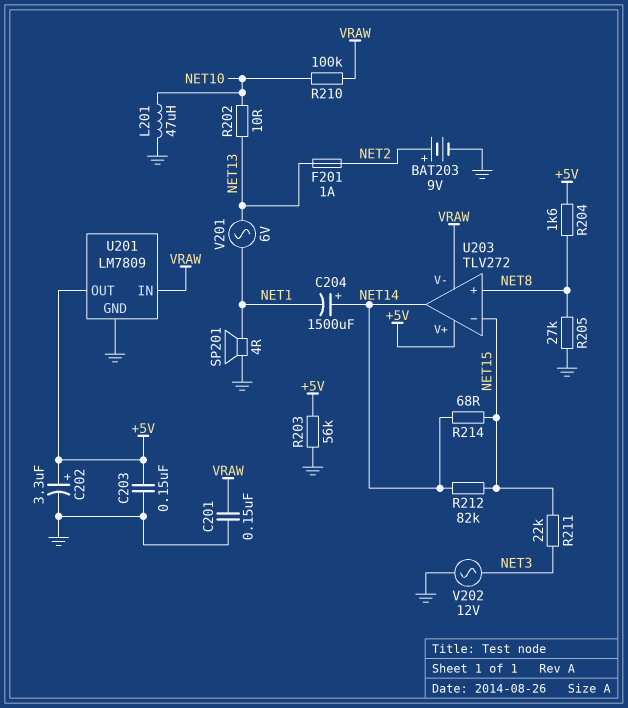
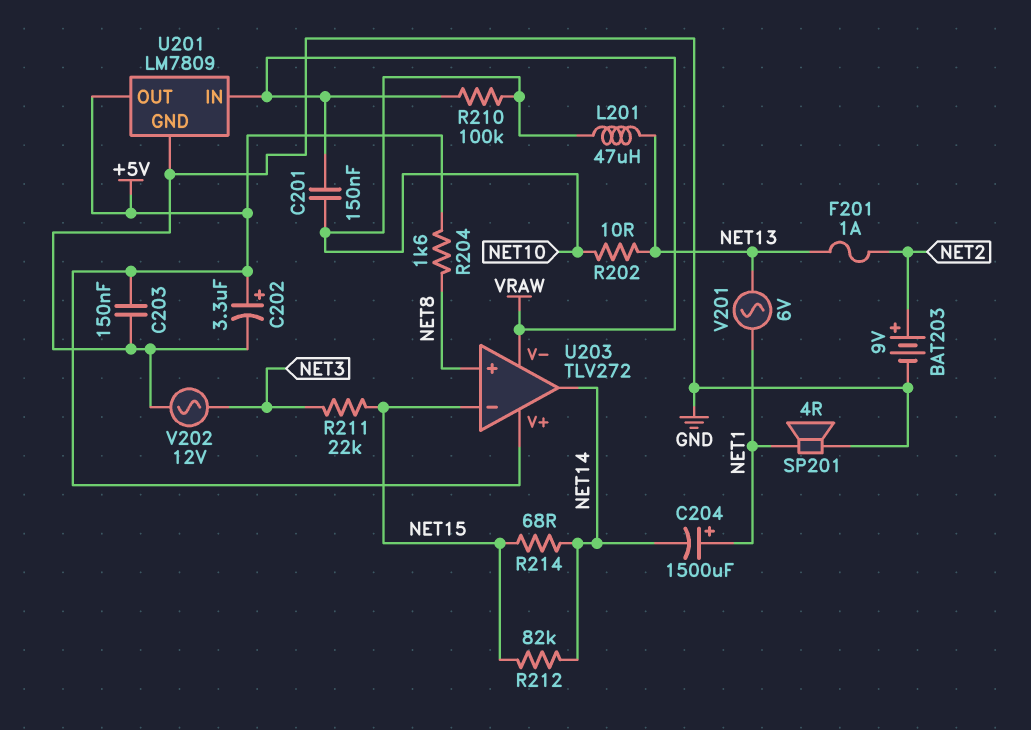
C201: 150nF (GND, VRAW) -> 150nF (NET10, VRAW)
C204: 1500uF (plus NET14, minus NET1) -> 1500uF (plus NET1, minus NET14)
L201: 47uH (GND, NET10) -> 47uH (NET10, NET13)
R203: 56k (+5V, GND) -> none
R205: 27k (GND, NET8) -> none

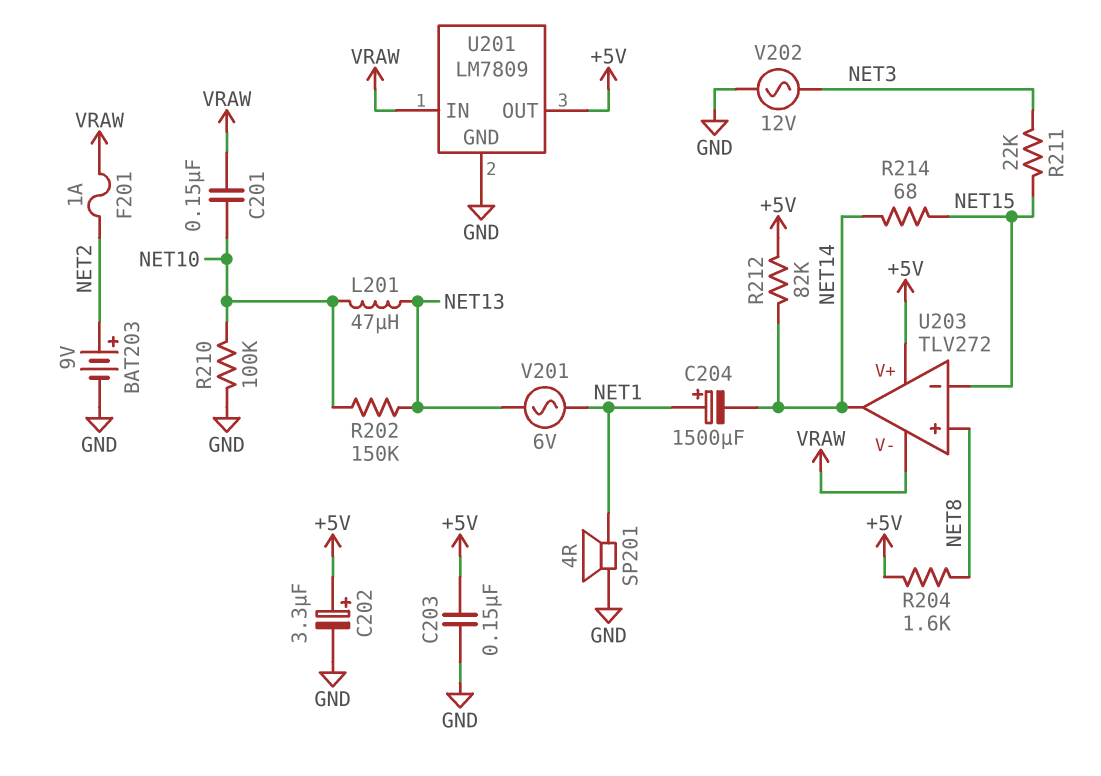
F201: 1A (NET2, NET13) -> 1A (NET2, VRAW)
R202: 10 (NET10, NET13) -> 150k (NET10, NET13)
R210: 100k (NET10, VRAW) -> 100k (GND, NET10)
R212: 82k (NET14, NET15) -> 82k (+5V, NET14)

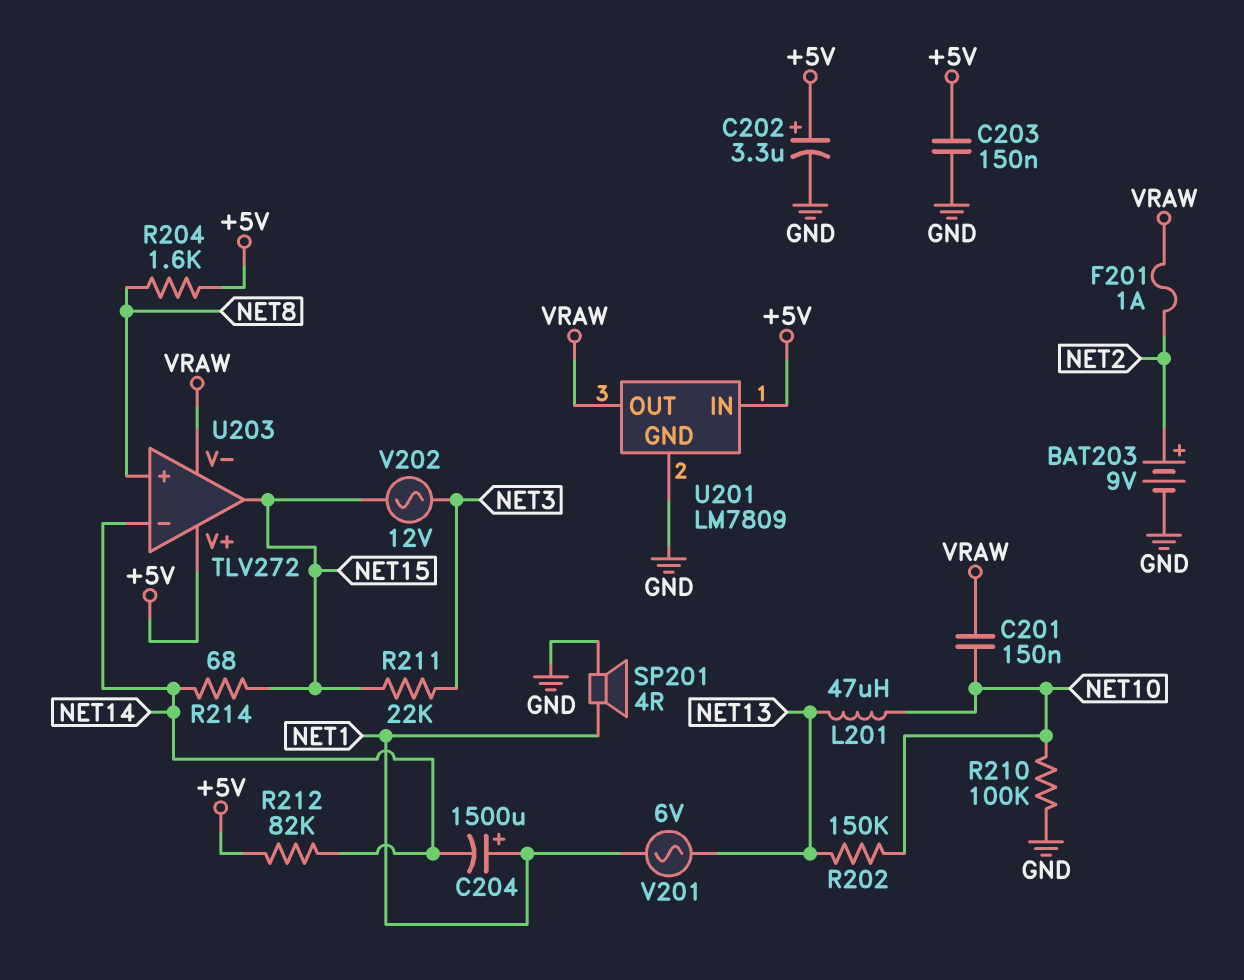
U201 pin IN: VRAW -> +5V
U201 pin OUT: +5V -> VRAW
U203 pin in-: NET15 -> NET14
U203 pin out: NET14 -> NET15
V202: AC 12V (GND, NET3) -> AC 12V (NET3, NET15)

